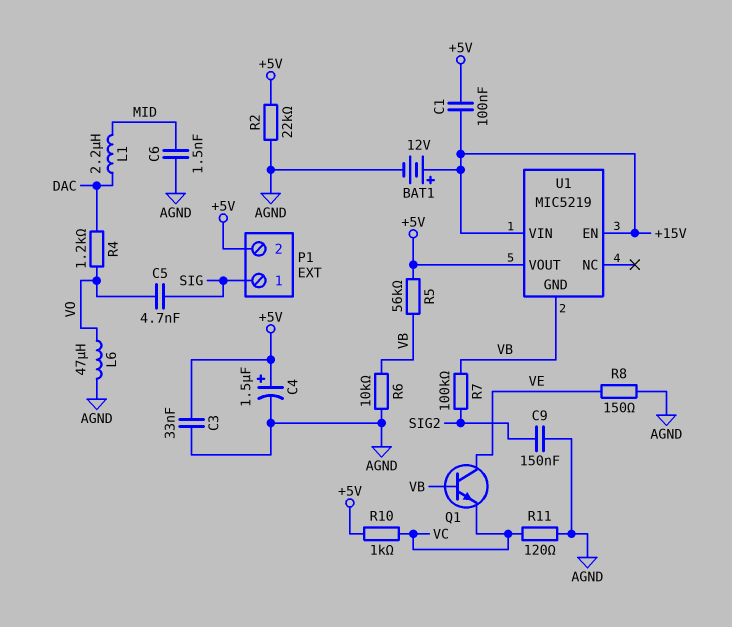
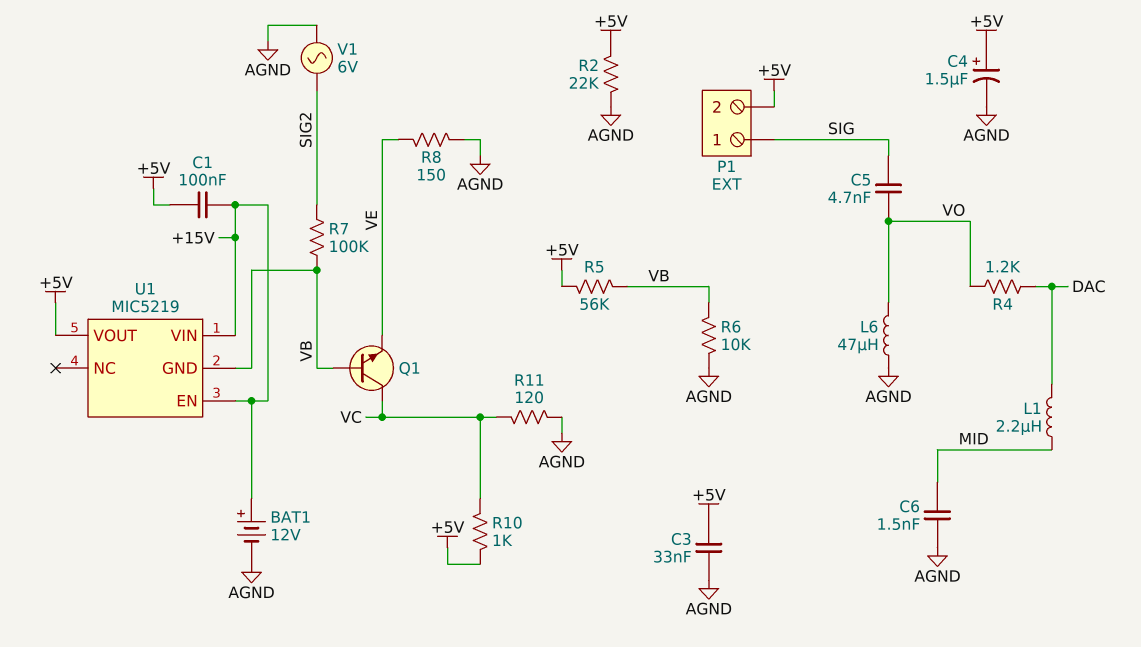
C9: 150nF (AGND, SIG2) -> none
Q1: NPN (B VB, C VE, E VC) -> NPN (B VB, C VC, E VE)
V1: none -> AC 6V (AGND, SIG2)

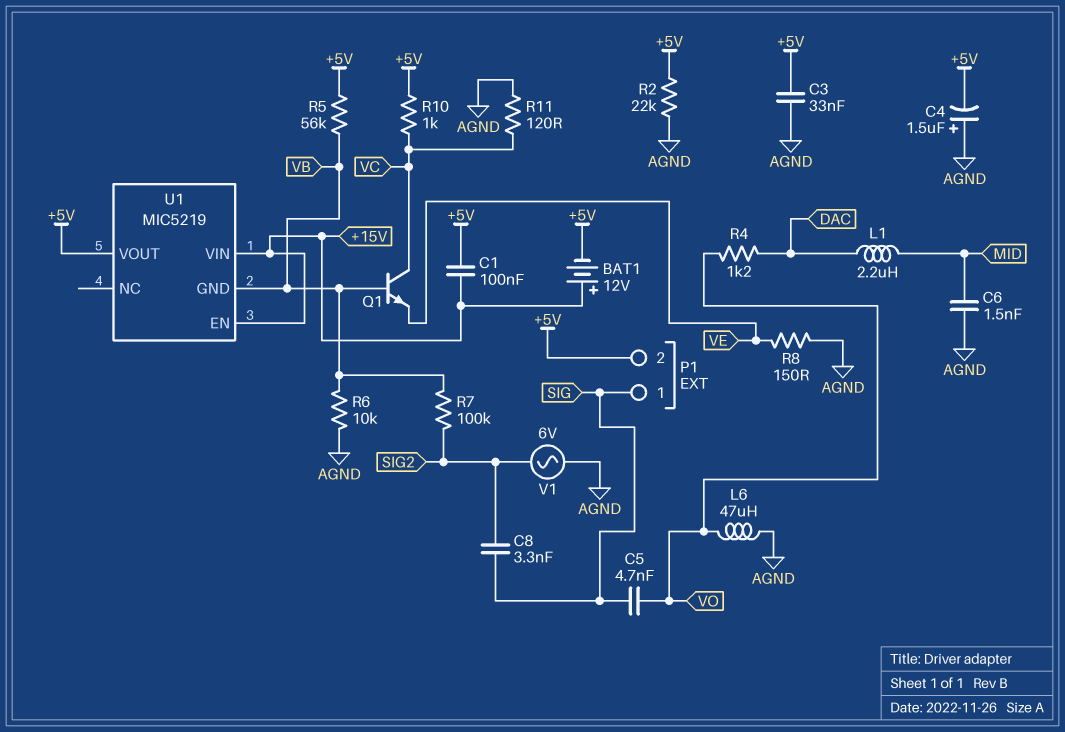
BAT1: 12V (plus +15V, minus AGND) -> 12V (plus +15V, minus +5V)
C4: 1.5uF (plus +5V, minus AGND) -> 1.5uF (plus AGND, minus +5V)
C8: none -> 3.3nF (SIG, SIG2)

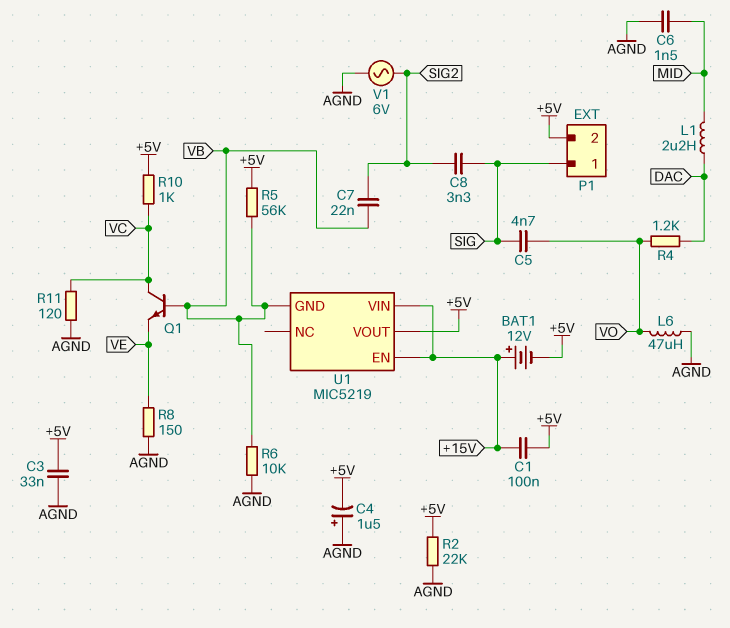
C7: none -> 22nF (SIG2, VB)
R7: 100k (SIG2, VB) -> none

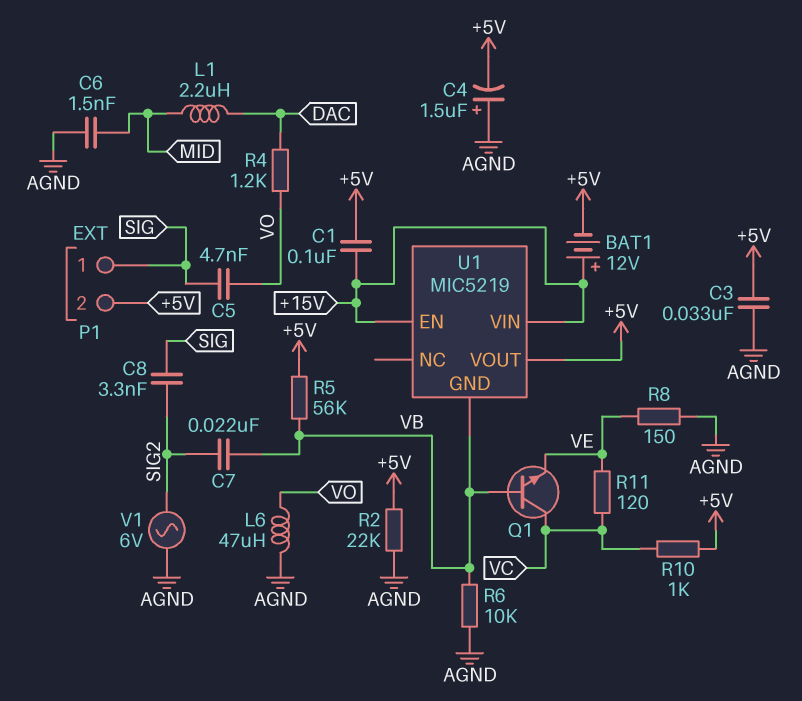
R11: 120 (AGND, VC) -> 120 (VC, VE)

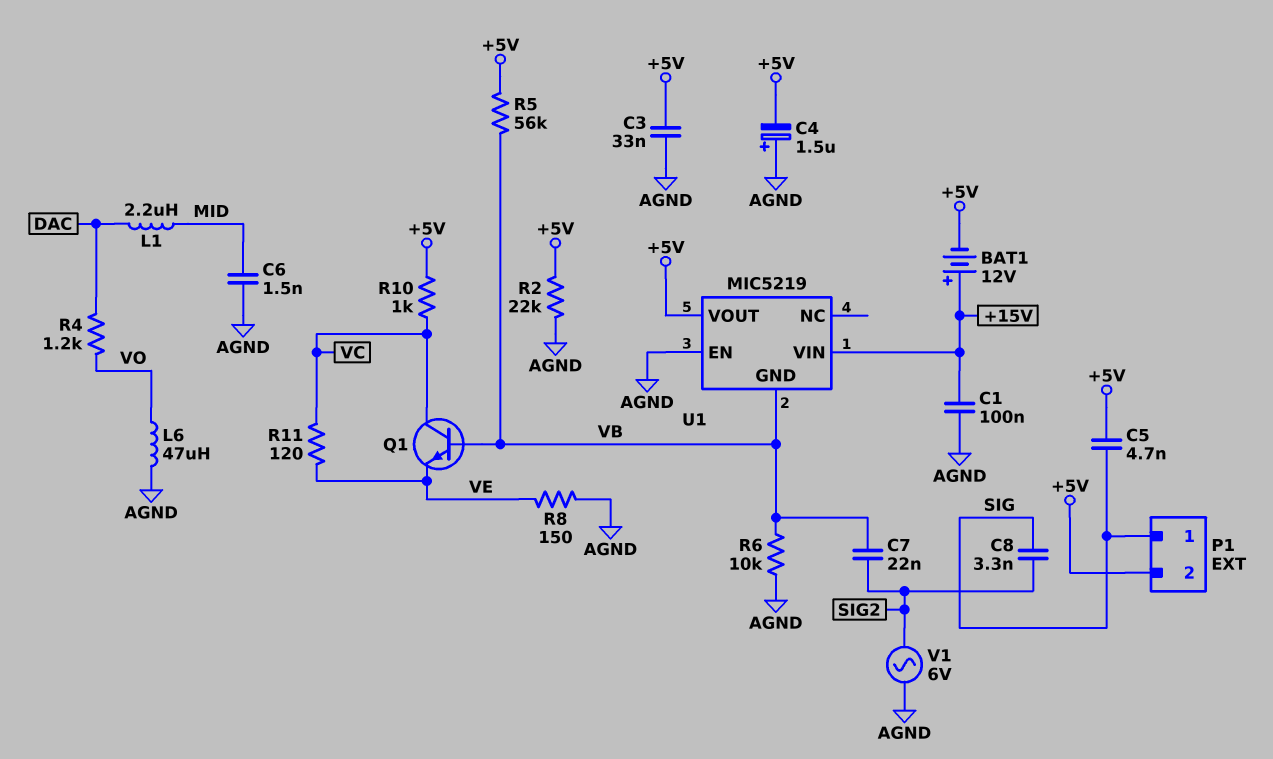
C1: 100nF (+5V, +15V) -> 100nF (+15V, AGND)
C5: 4.7nF (SIG, VO) -> 4.7nF (+5V, SIG)
U1 pin EN: +15V -> AGND

